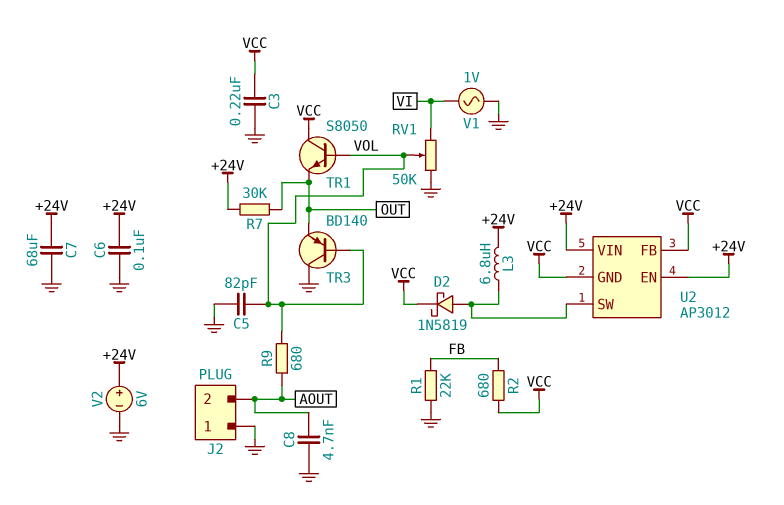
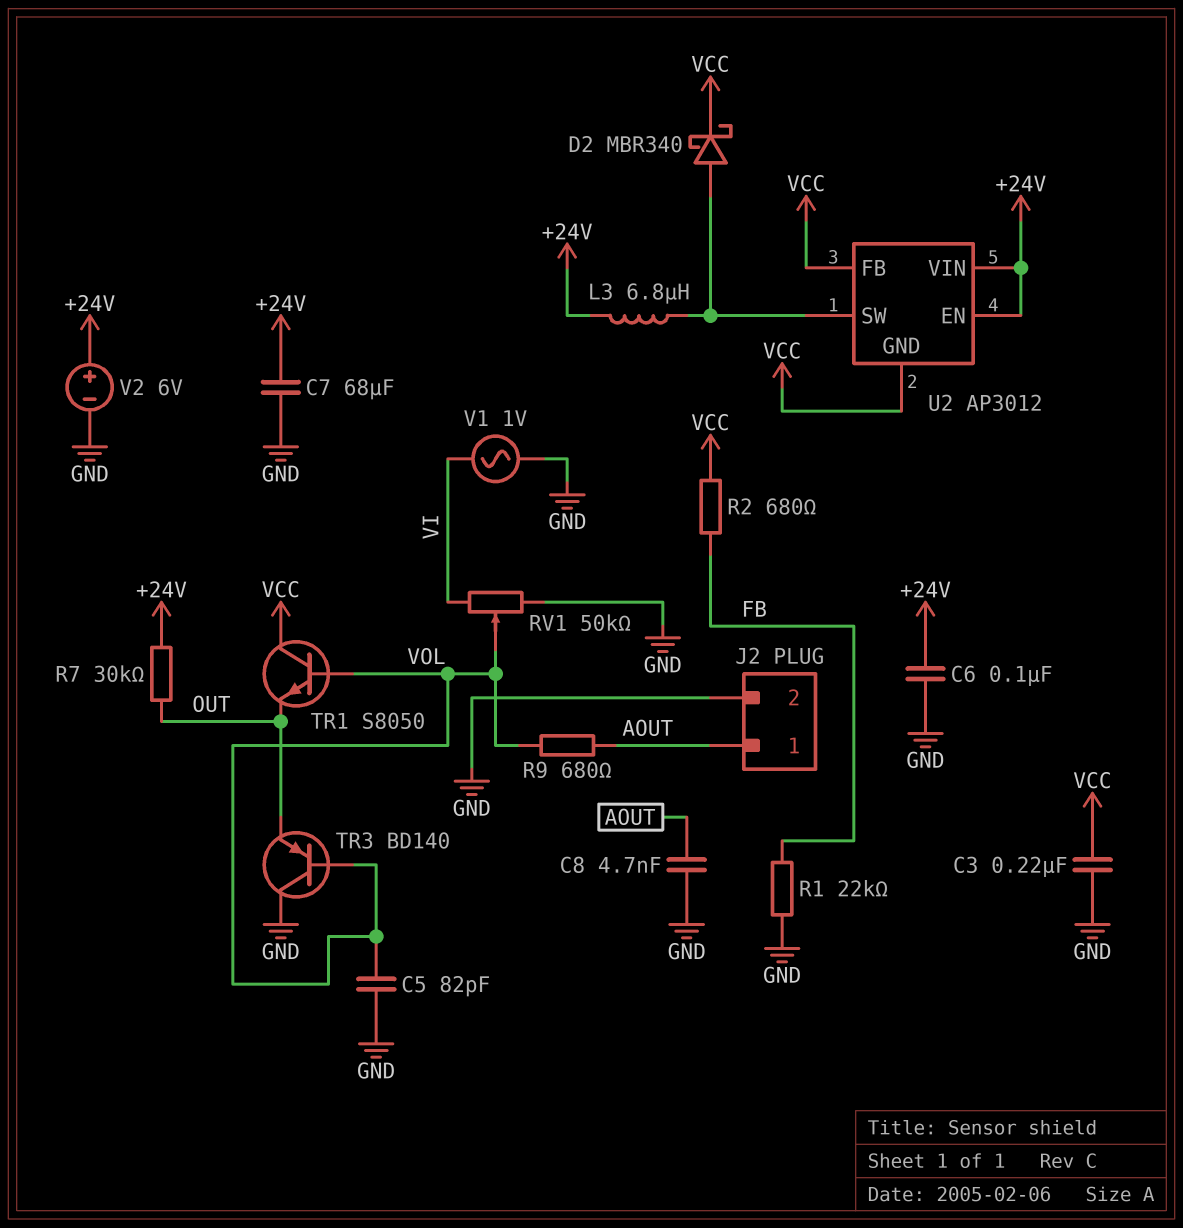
D2: schottky 1N5819 (A U2/SW, K VCC) -> schottky MBR340 (A U2/SW, K VCC)
J2 pin 1: GND -> AOUT
J2 pin 2: AOUT -> GND

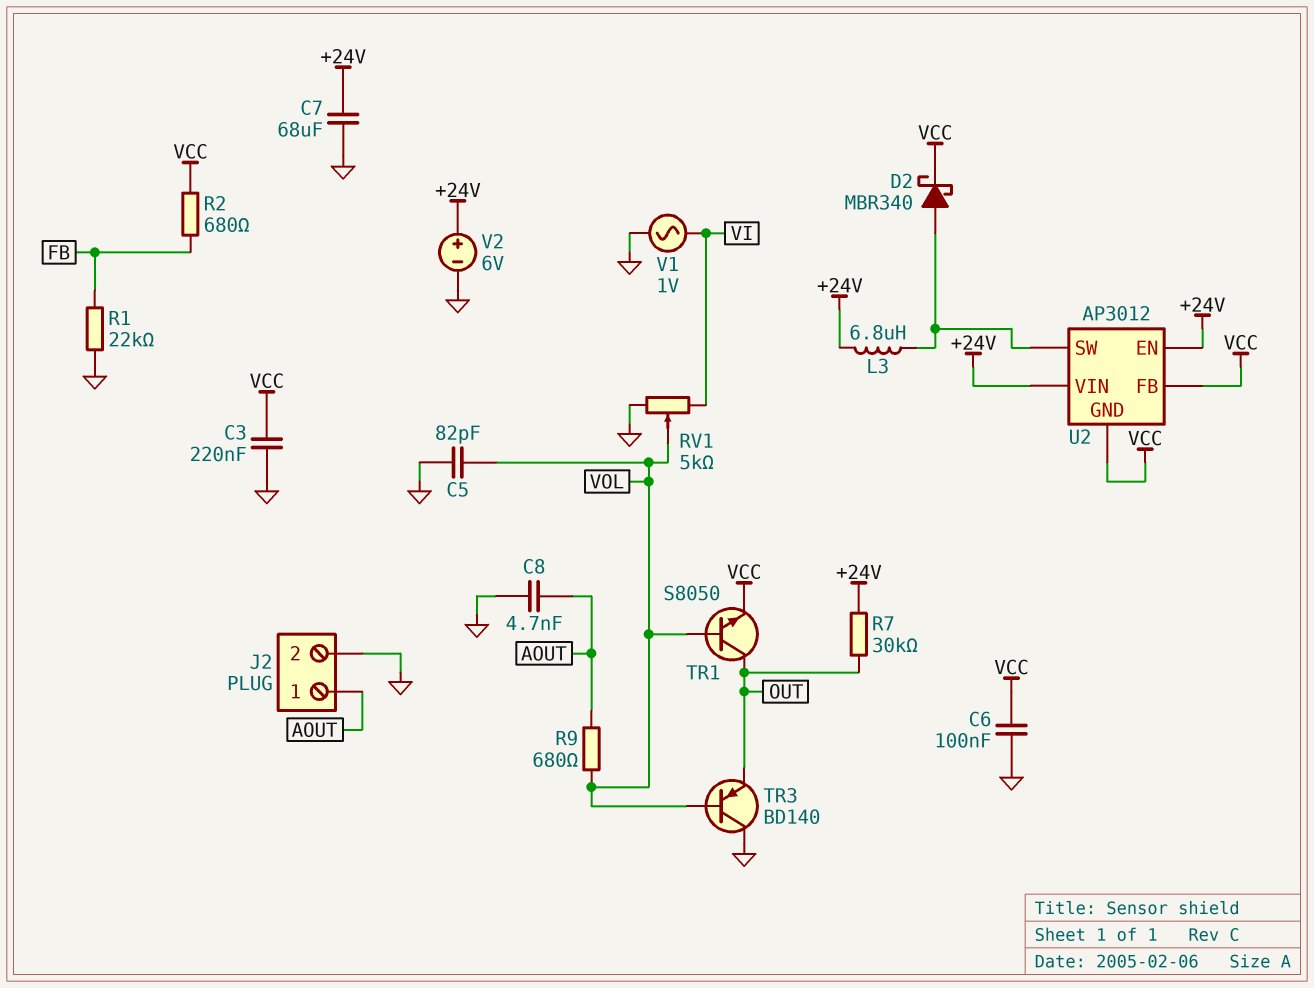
C6: 100nF (+24V, GND) -> 100nF (GND, VCC)
RV1: 50k (GND, VI, wiper VOL) -> 5k (GND, VI, wiper VOL)
TR1: NPN S8050 (B VOL, C VCC, E OUT) -> NPN S8050 (B VOL, C OUT, E VCC)

